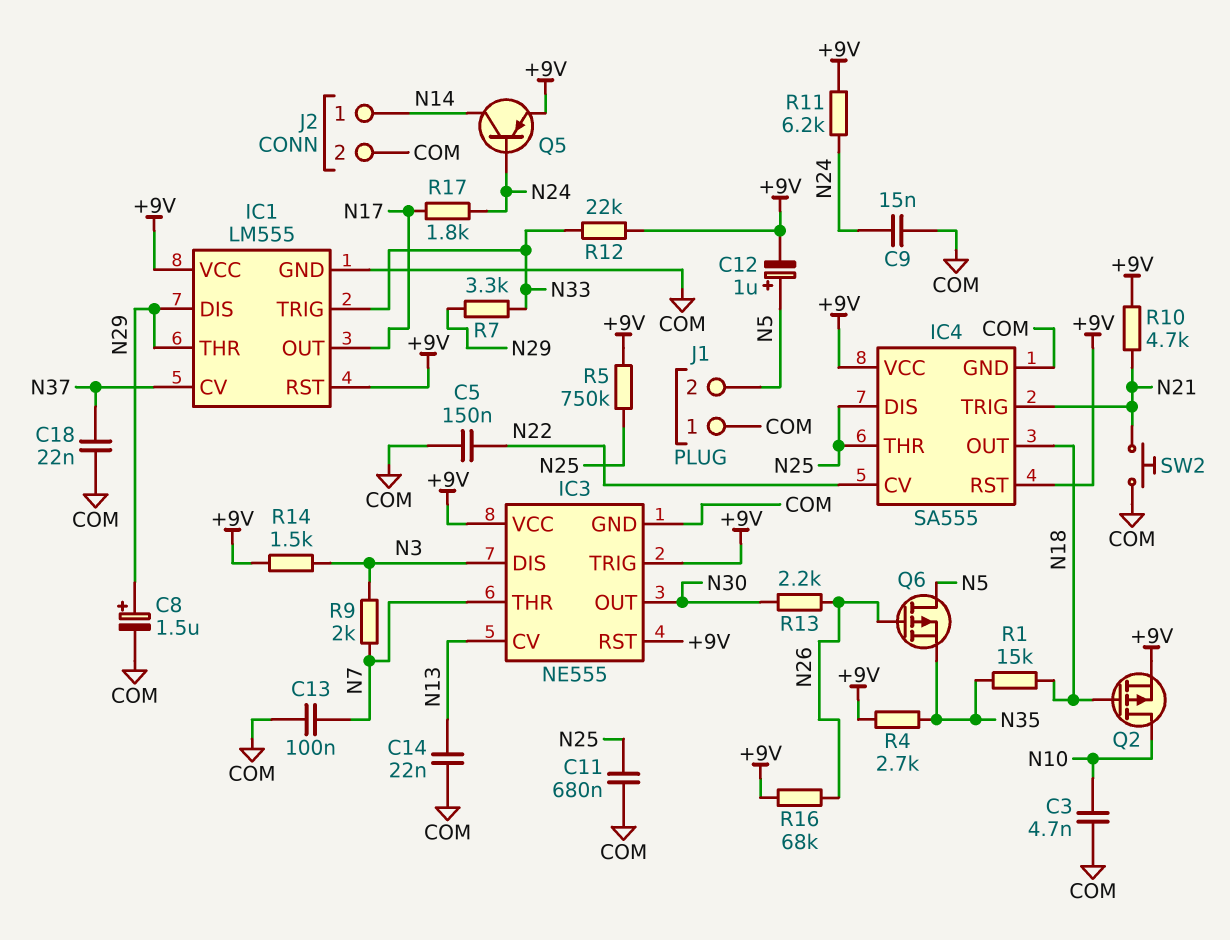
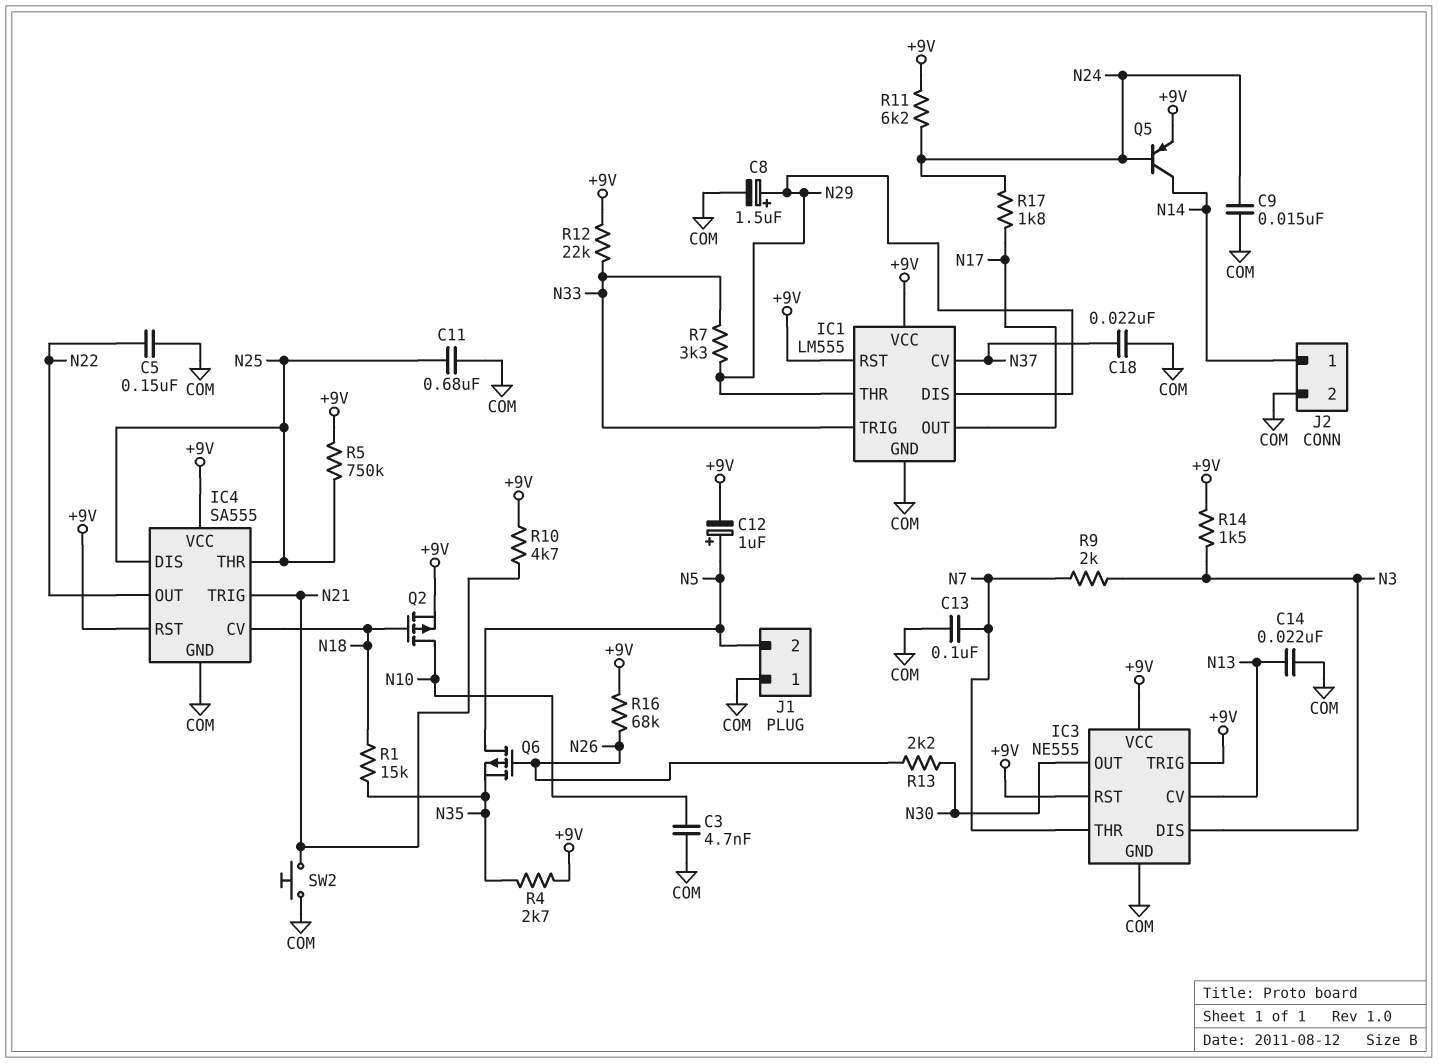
IC4 pin CV: N22 -> N18
IC4 pin OUT: N18 -> N22

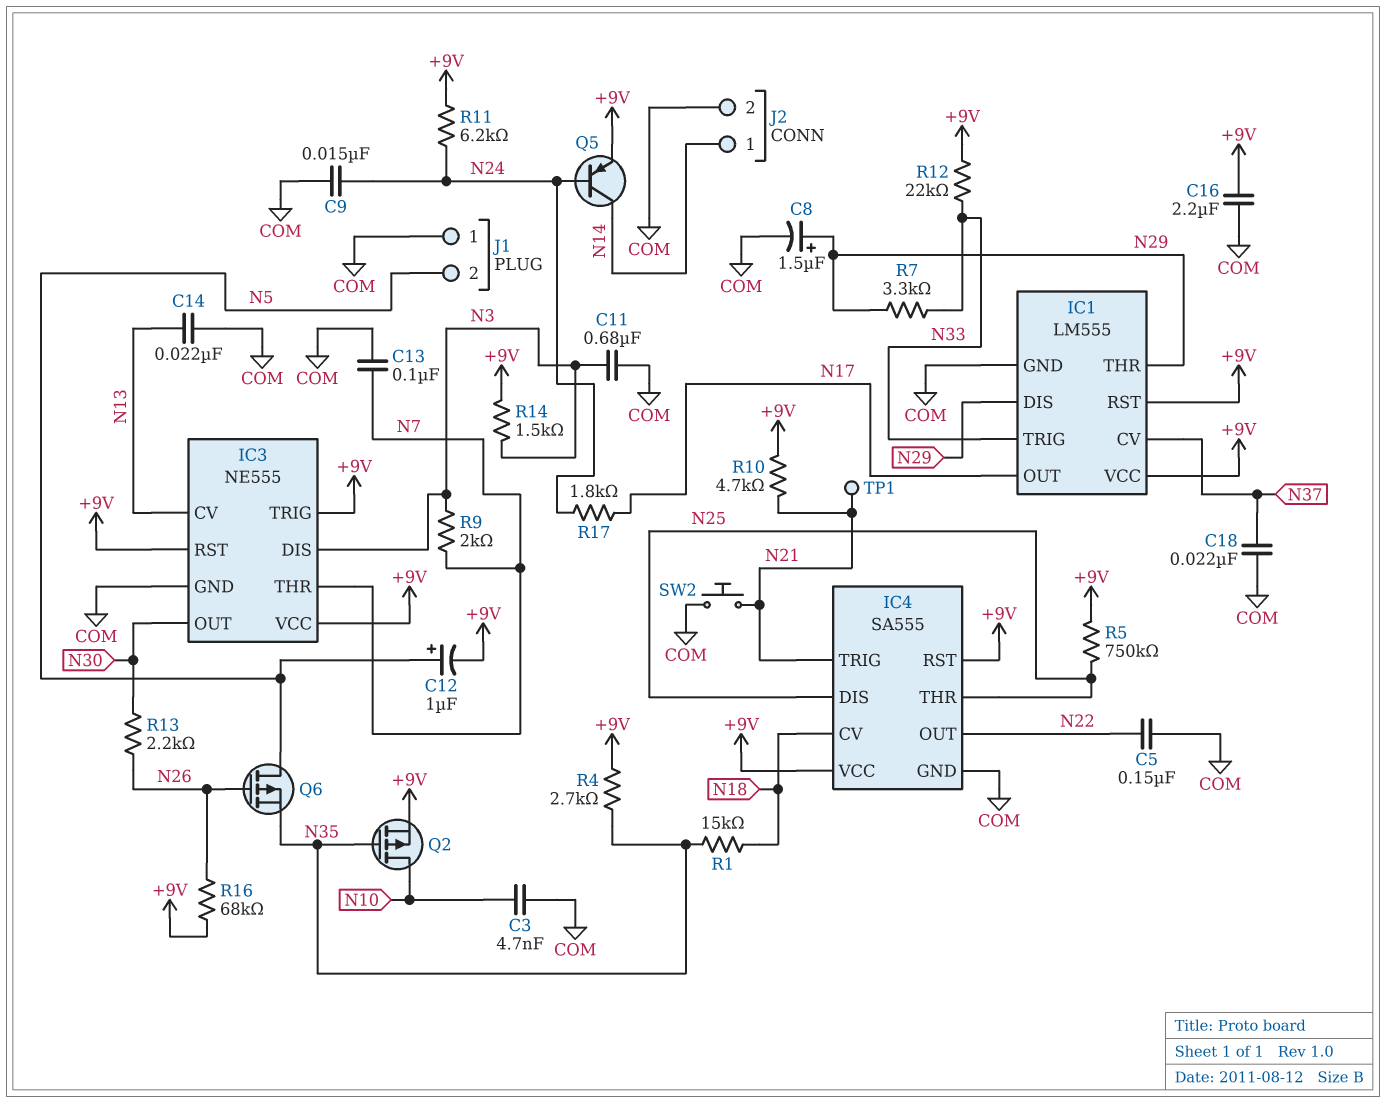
C11: 680nF (COM, N25) -> 680nF (COM, N3)
C16: none -> 2.2uF (+9V, COM)
Q2: PMOS (G N18, D N10, S +9V) -> PMOS (G N35, D N10, S +9V)
TP1: none -> test point (N21)

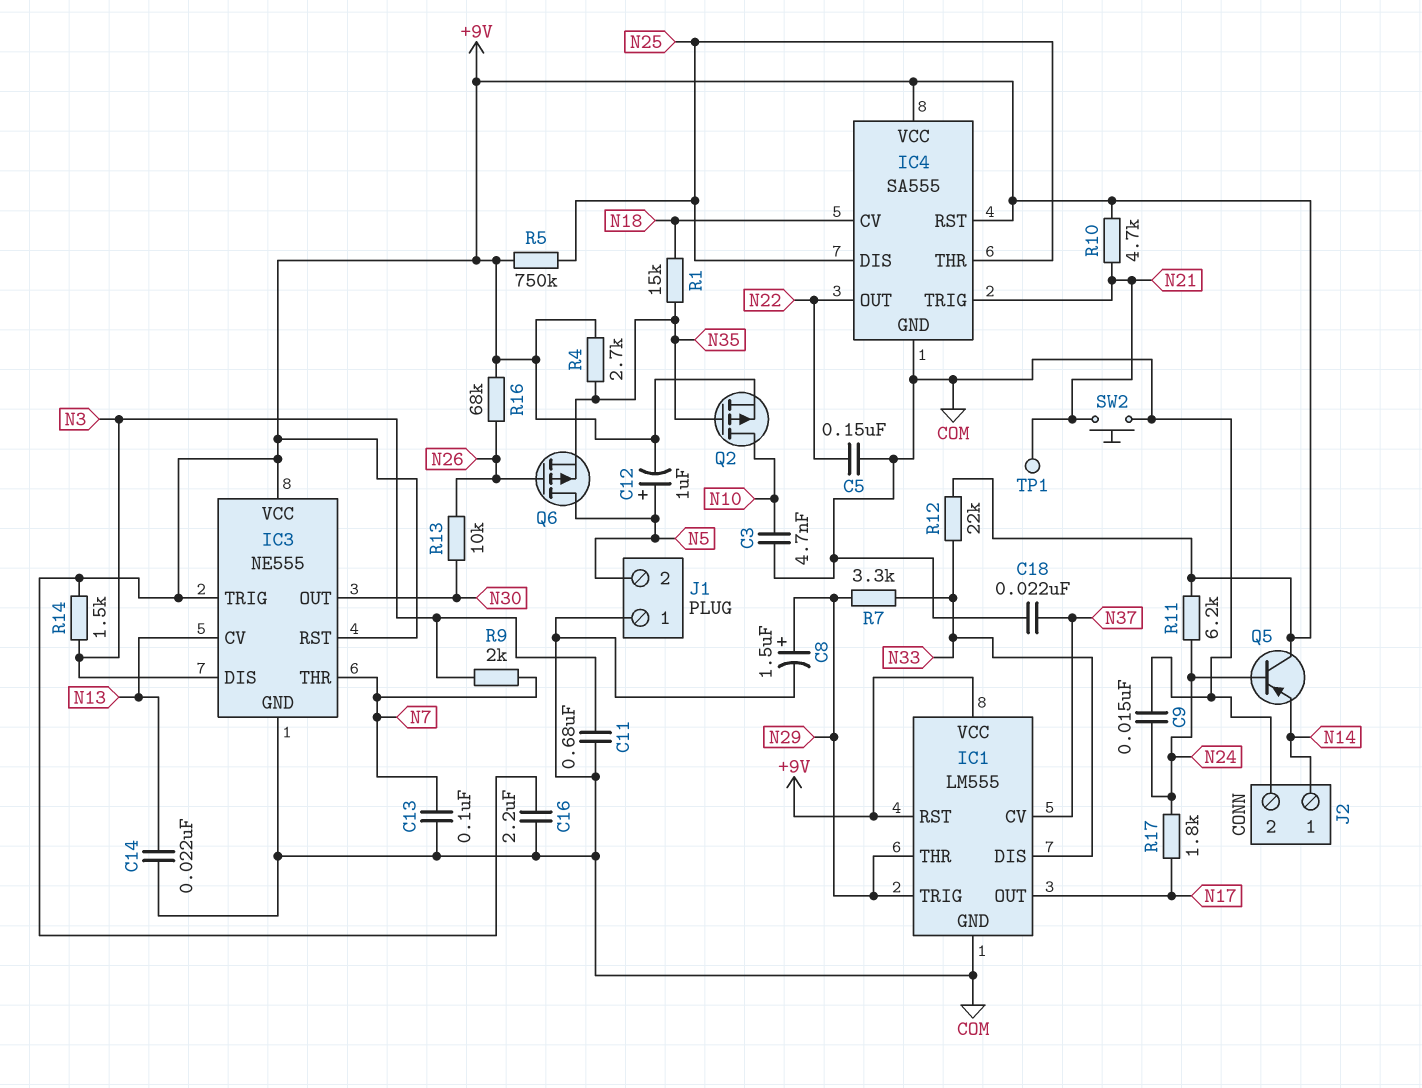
IC1 pin DIS: N29 -> N33
IC1 pin TRIG: N33 -> N29
Q5: PNP (B N24, C N14, E +9V) -> PNP (B N24, C +9V, E N14)
R13: 2.2k (N26, N30) -> 10k (N26, N30)

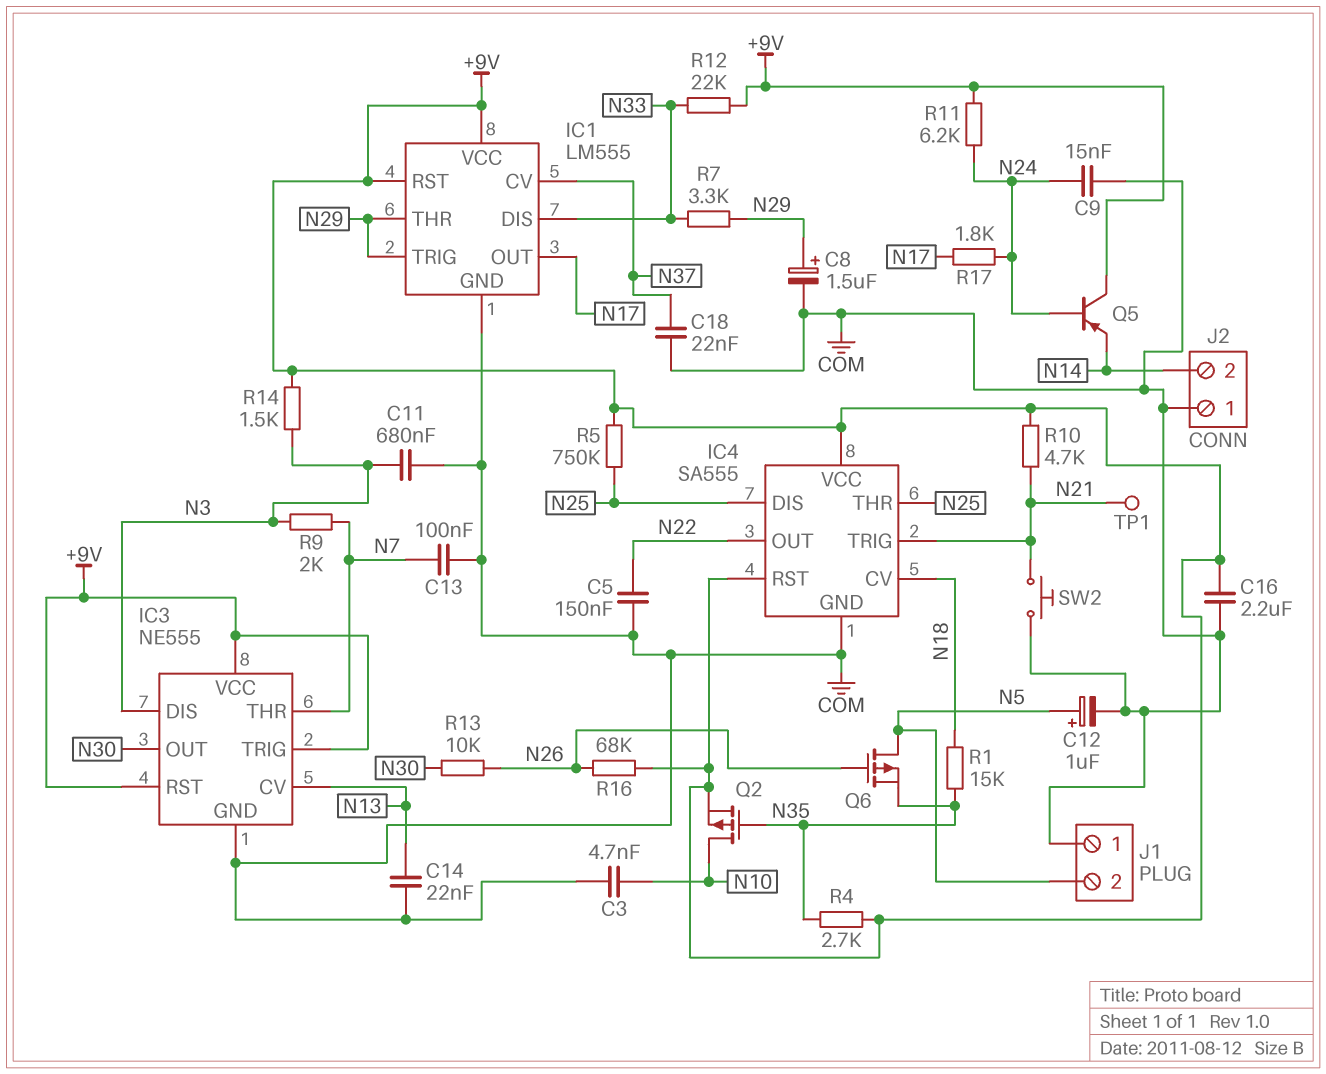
C12: 1uF (plus N5, minus +9V) -> 1uF (plus N5, minus COM)
J2 pin 1: N14 -> COM
J2 pin 2: COM -> N14

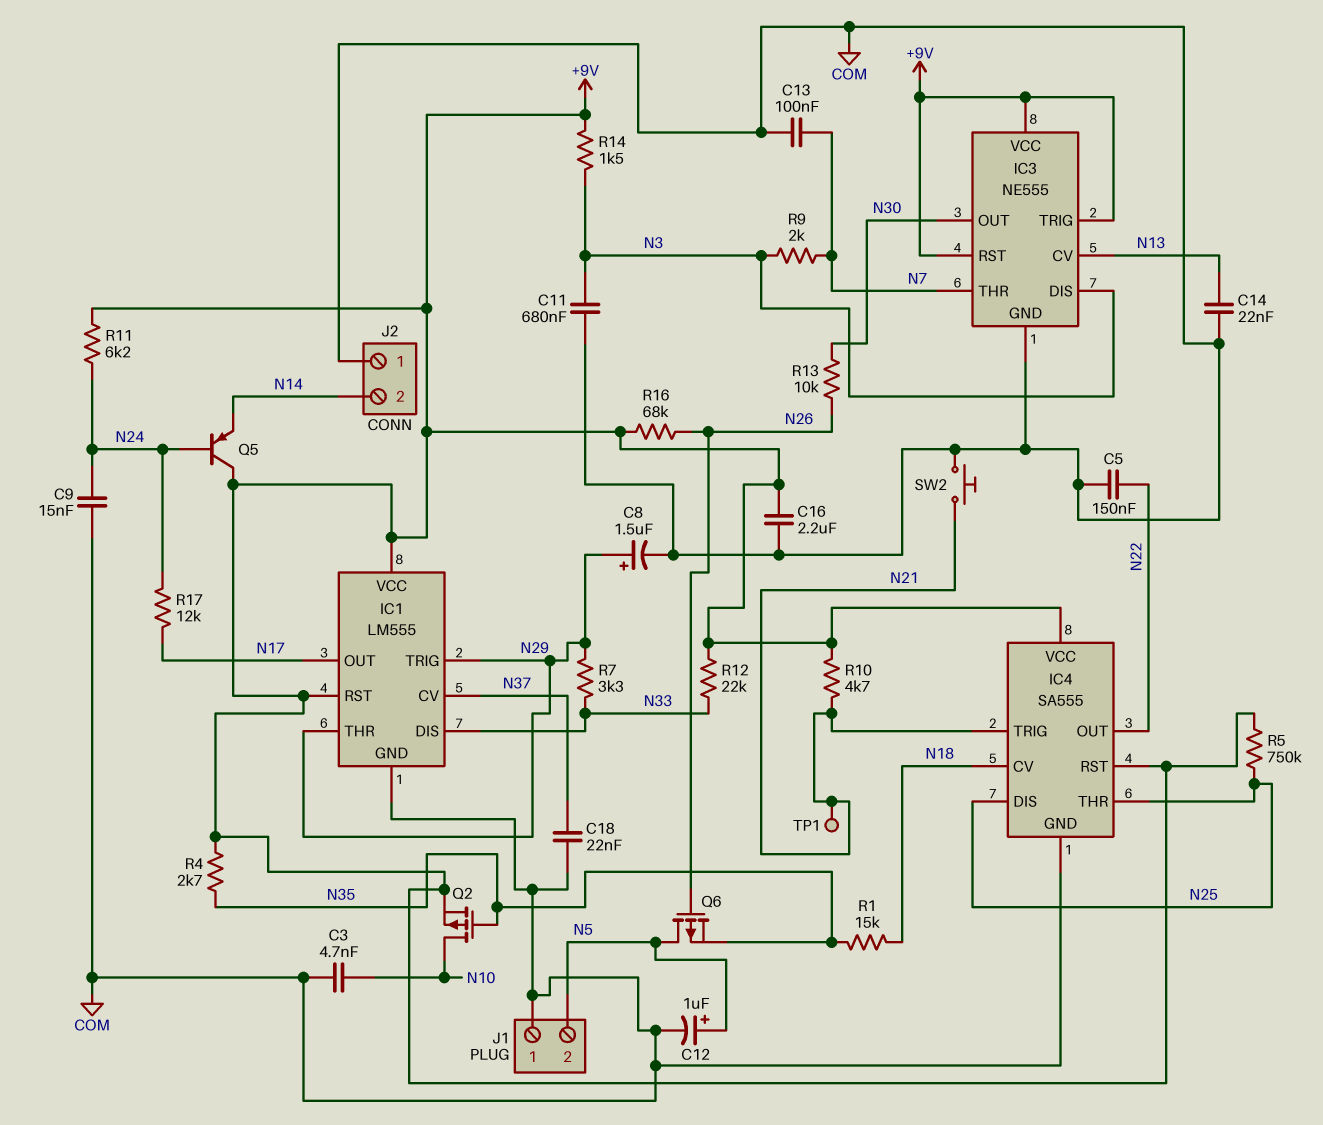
R17: 1.8k (N17, N24) -> 12k (N17, N24)

